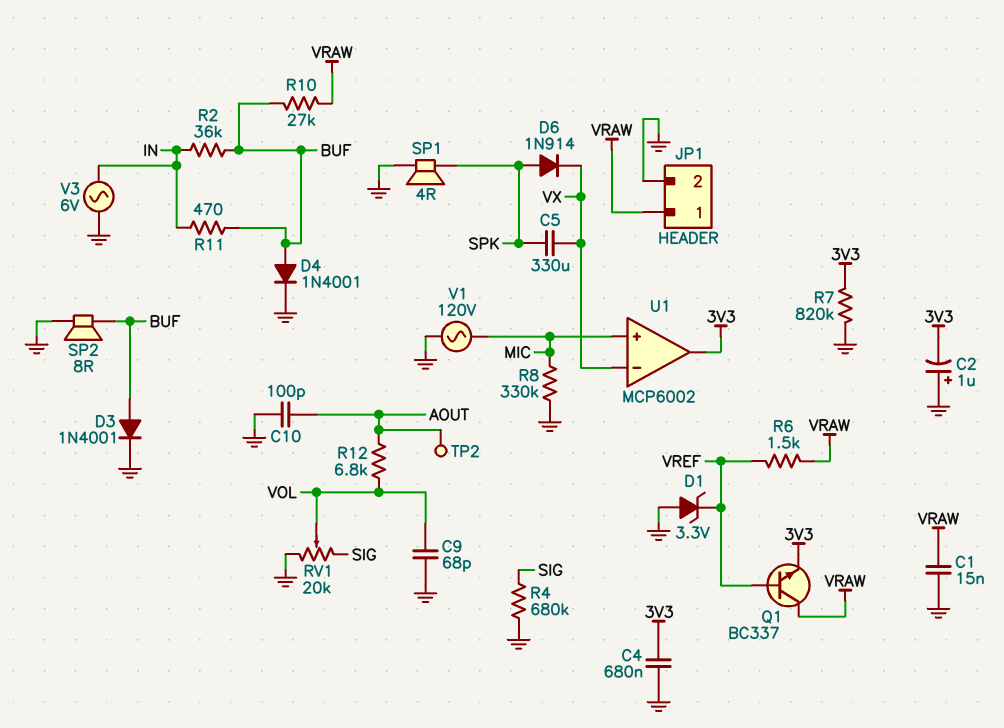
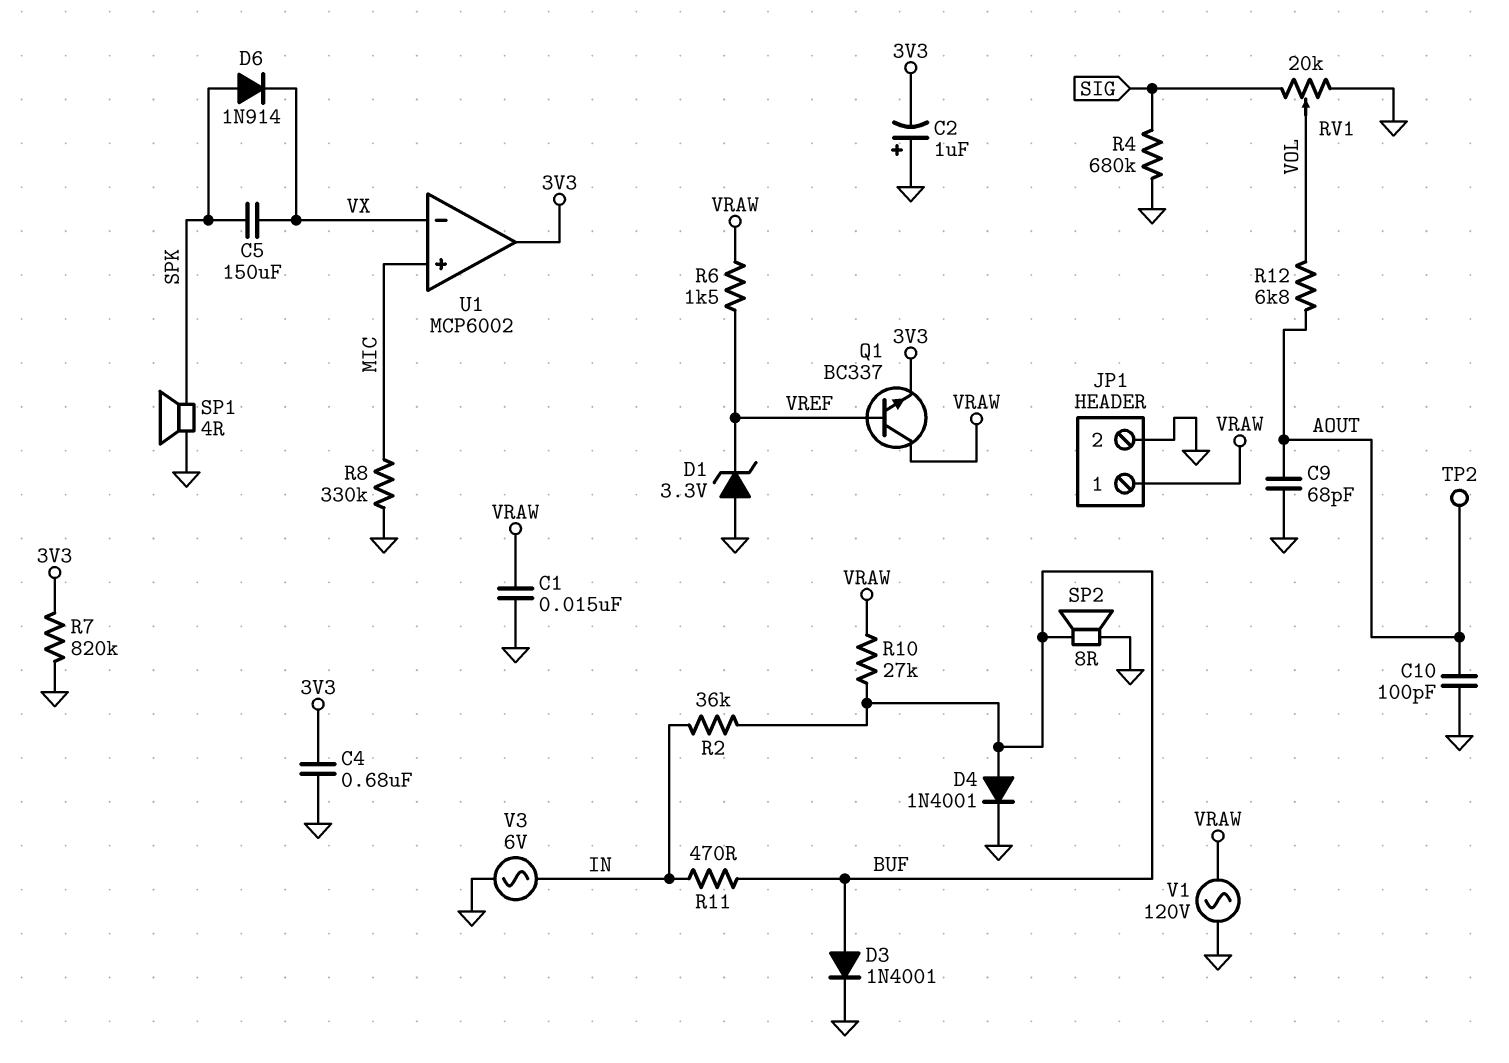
C5: 330uF (SPK, VX) -> 150uF (SPK, VX)
C9: 68pF (GND, VOL) -> 68pF (AOUT, GND)
V1: AC 120V (GND, MIC) -> AC 120V (GND, VRAW)

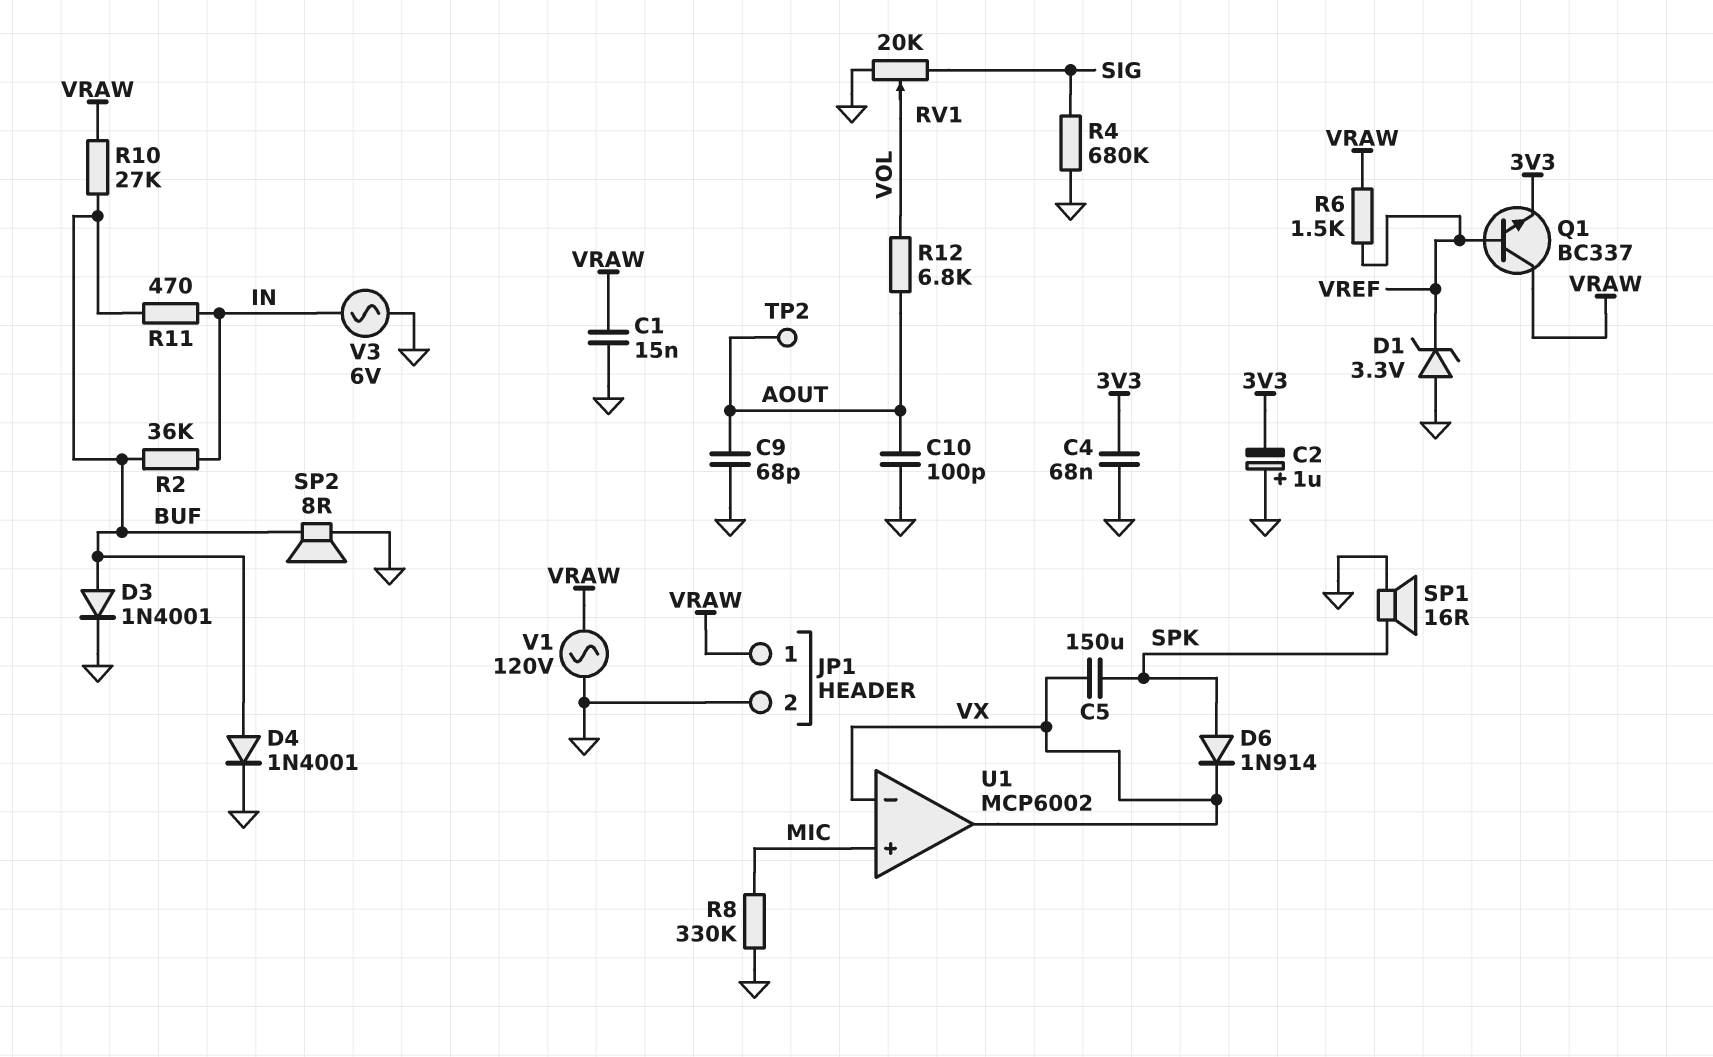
C4: 680nF (3V3, GND) -> 68nF (3V3, GND)
R7: 820k (3V3, GND) -> none
SP1: speaker 4R (GND, SPK) -> speaker 16R (GND, SPK)
U1 pin out: 3V3 -> VX

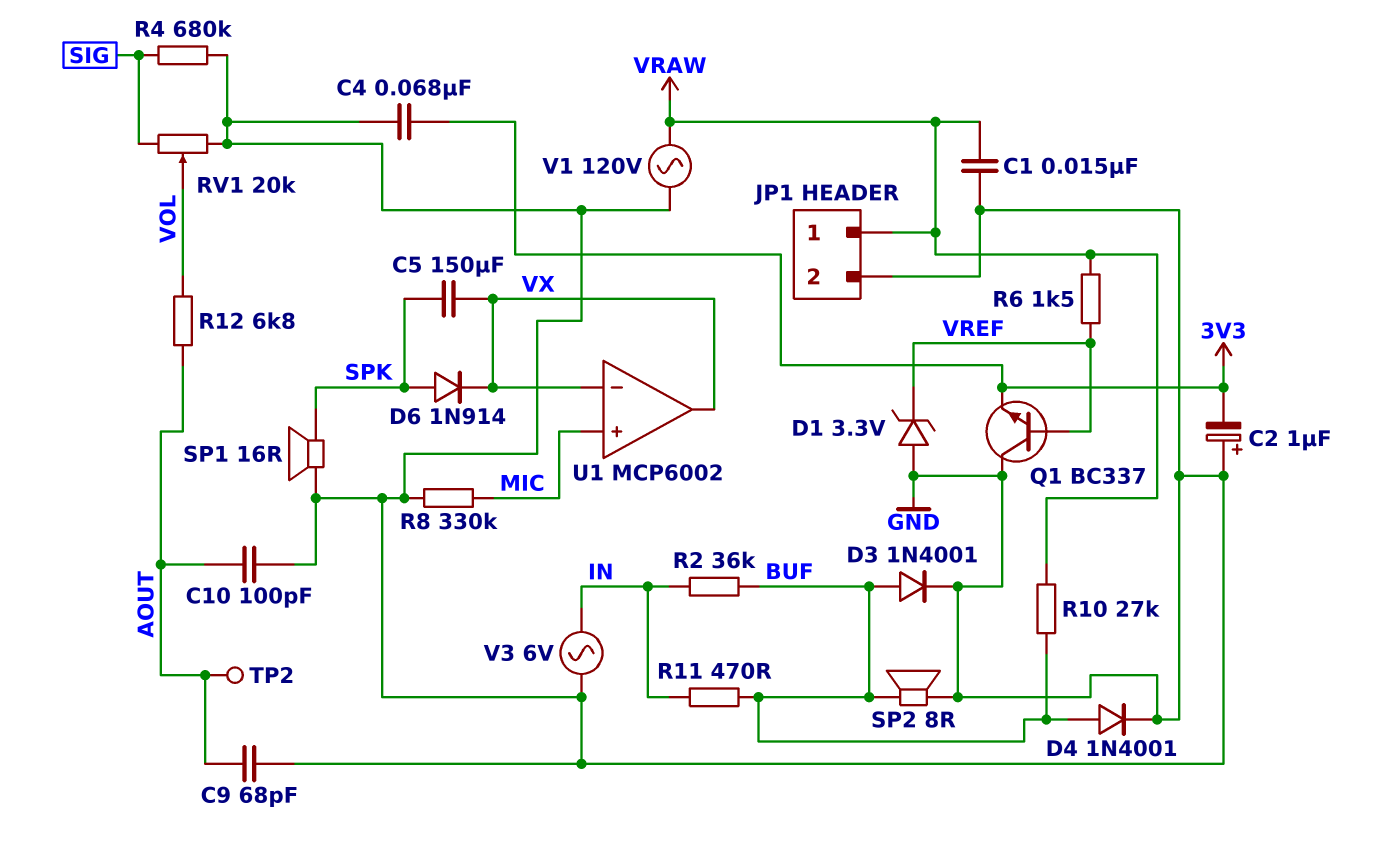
Q1: NPN BC337 (B VREF, C VRAW, E 3V3) -> NPN BC337 (B VREF, C GND, E 3V3)

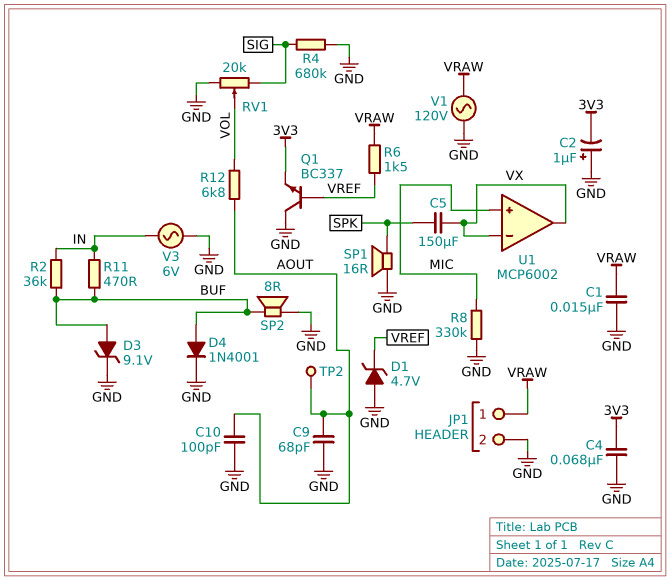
D1: zener 3.3V (A GND, K VREF) -> zener 4.7V (A GND, K VREF)
D3: diode 1N4001 (A BUF, K GND) -> zener 9.1V (A BUF, K GND)
D6: diode 1N914 (A SPK, K VX) -> none
R10: 27k (BUF, VRAW) -> none

